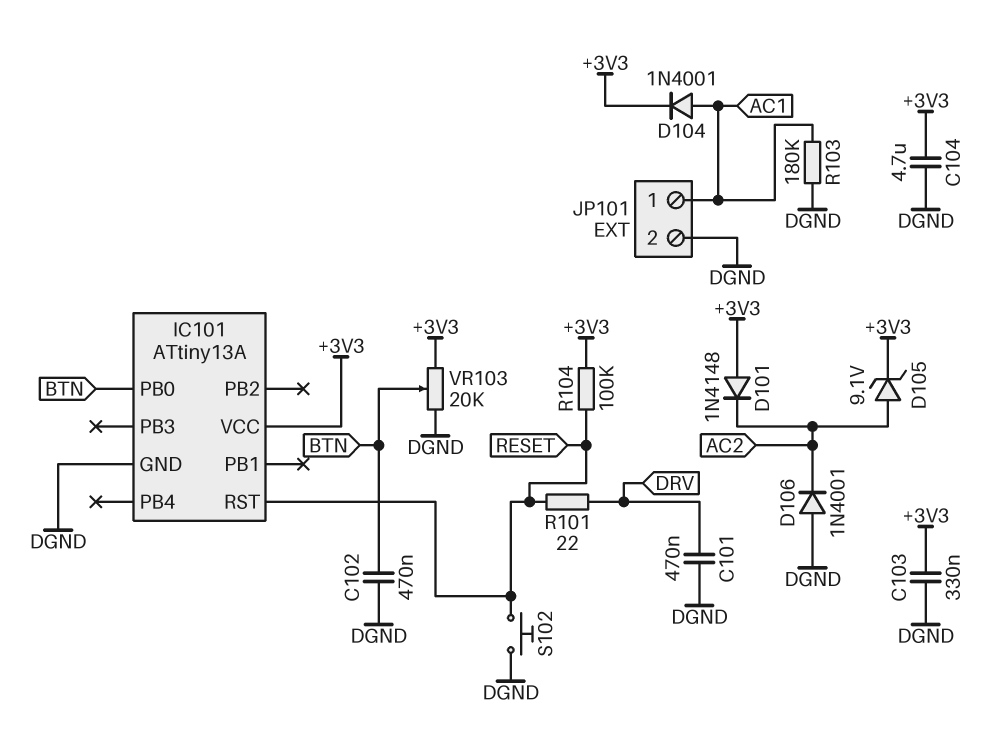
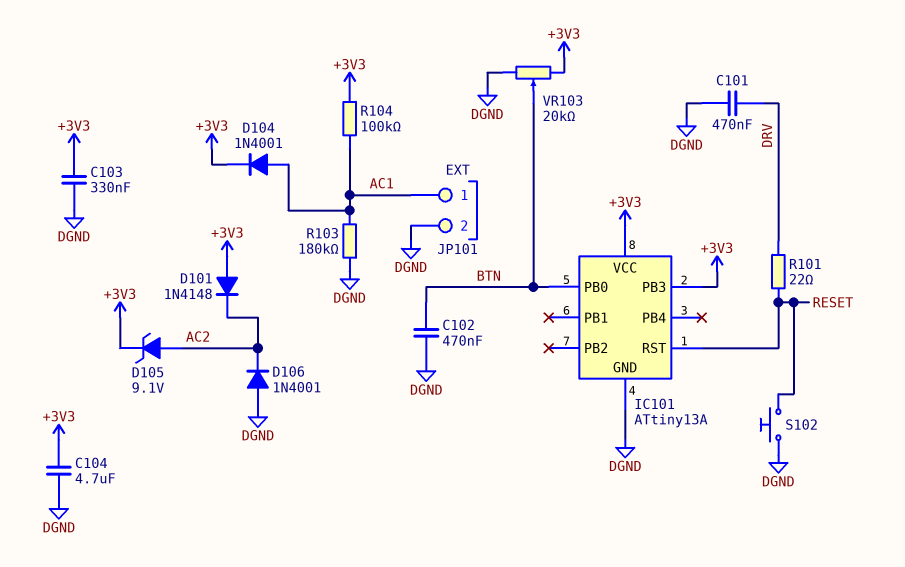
IC101 pin PB3: none -> +3V3
R104: 100k (+3V3, RESET) -> 100k (+3V3, AC1)

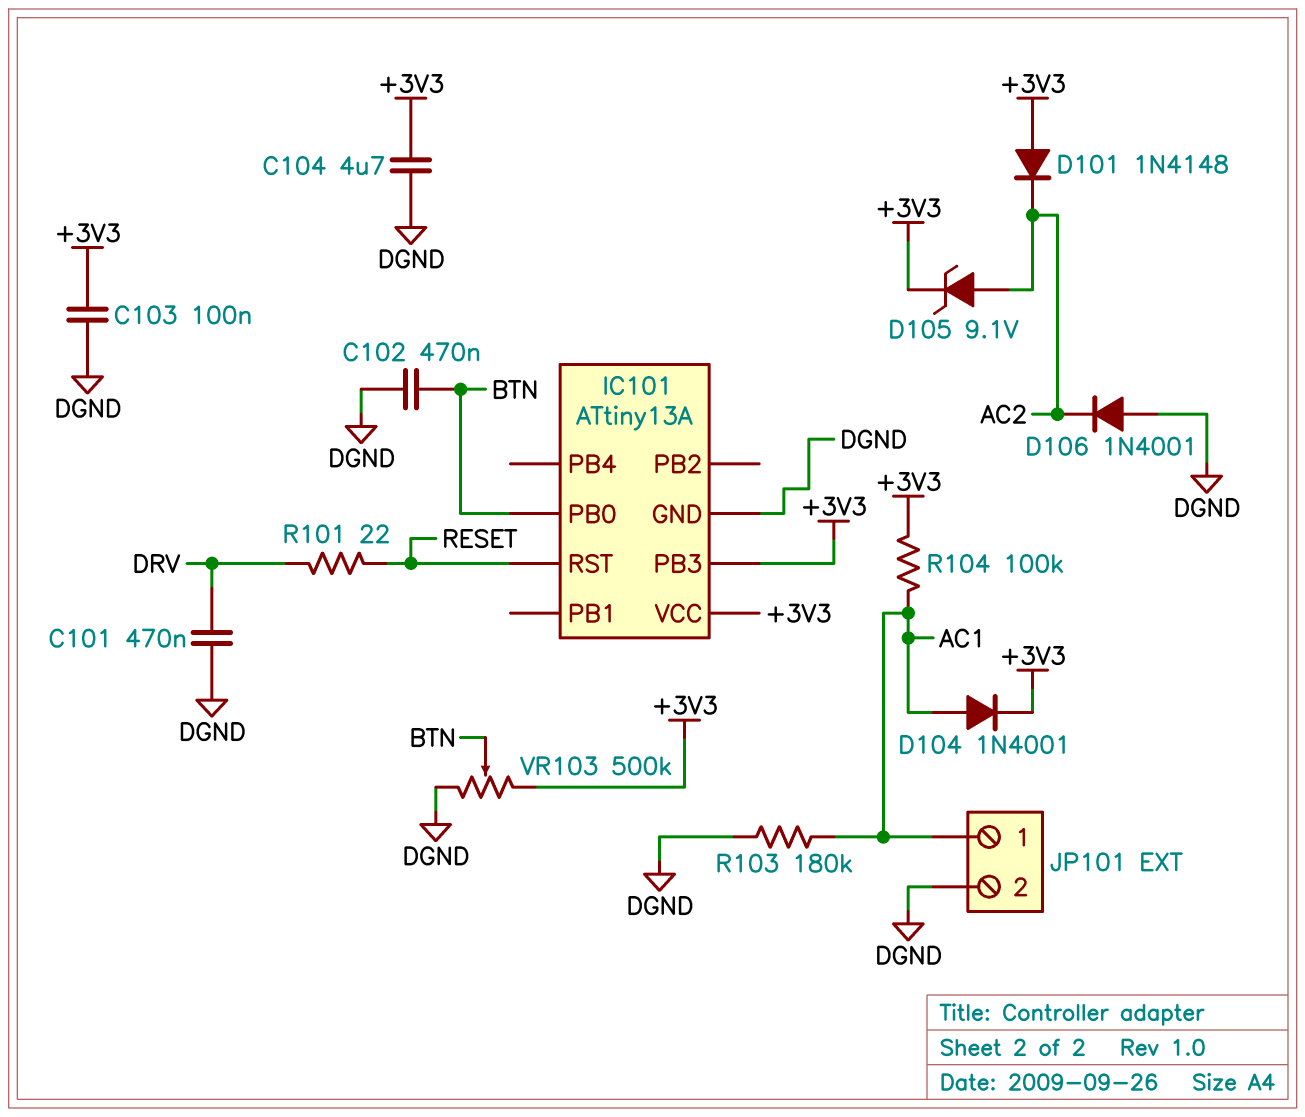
C103: 330nF (+3V3, DGND) -> 100nF (+3V3, DGND)
S102: button (DGND, RESET) -> none
VR103: 20k (+3V3, DGND, wiper BTN) -> 500k (+3V3, DGND, wiper BTN)

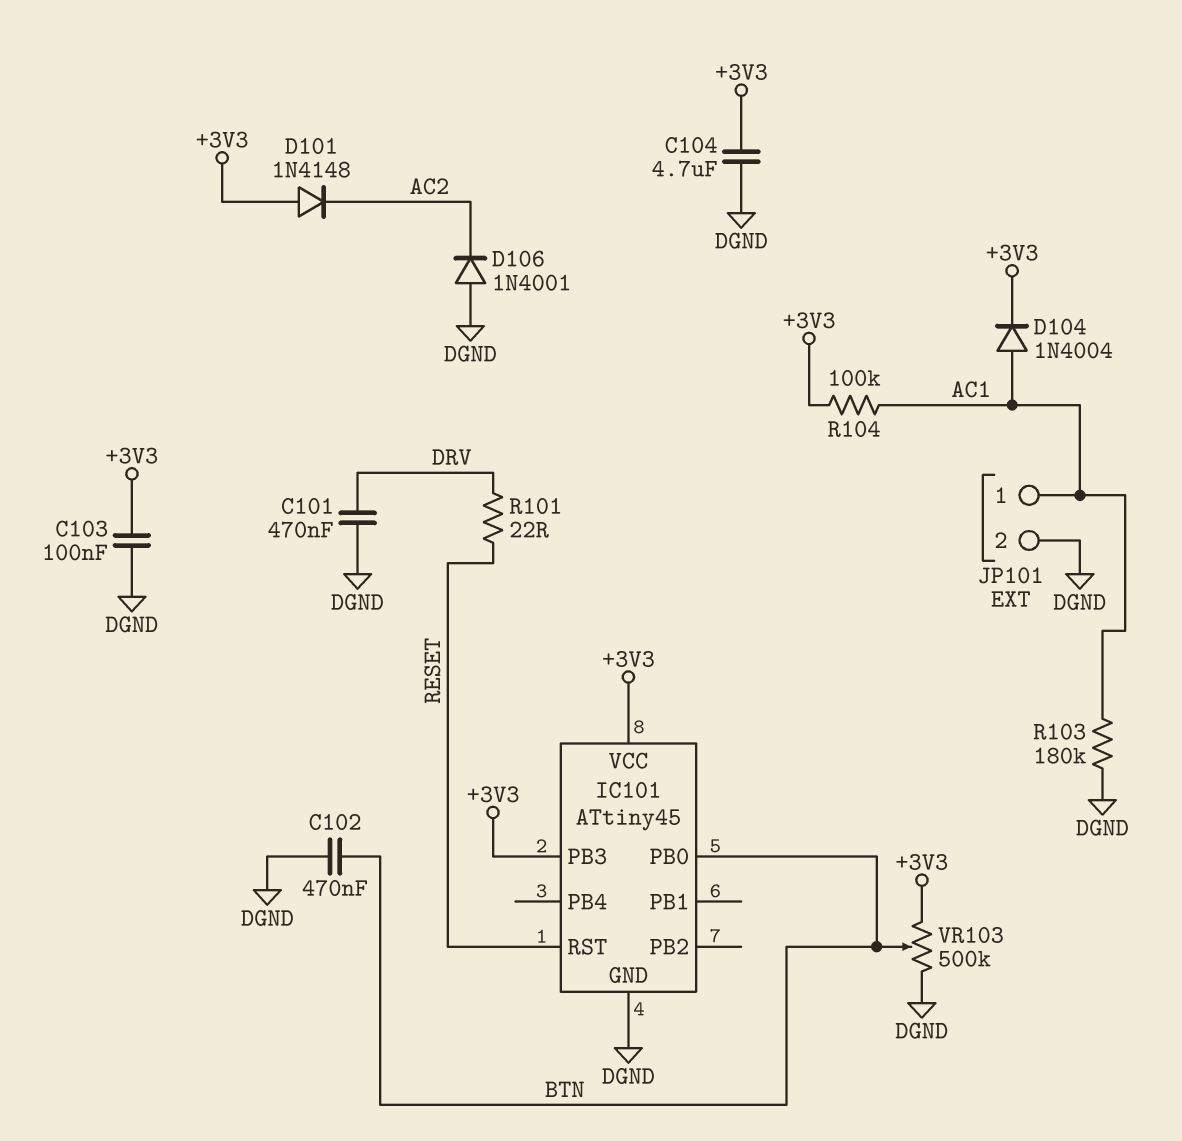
D104: diode 1N4001 (A AC1, K +3V3) -> diode 1N4004 (A AC1, K +3V3)
D105: zener 9.1V (A AC2, K +3V3) -> none
IC101: ATtiny13A -> ATtiny45

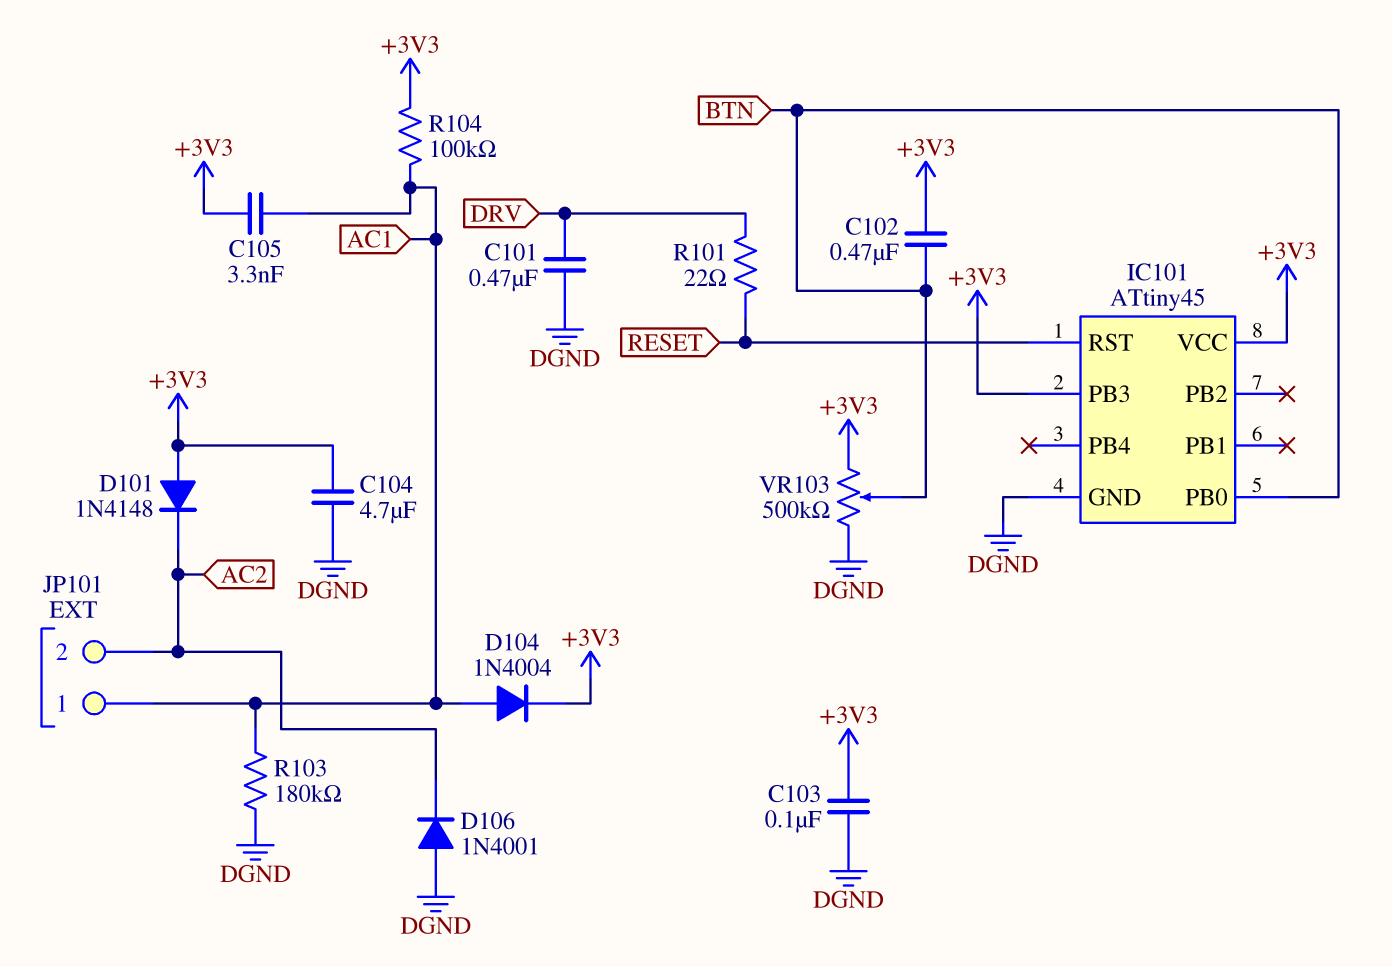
C102: 470nF (BTN, DGND) -> 470nF (+3V3, BTN)
C105: none -> 3.3nF (+3V3, AC1)
JP101 pin 2: DGND -> AC2

